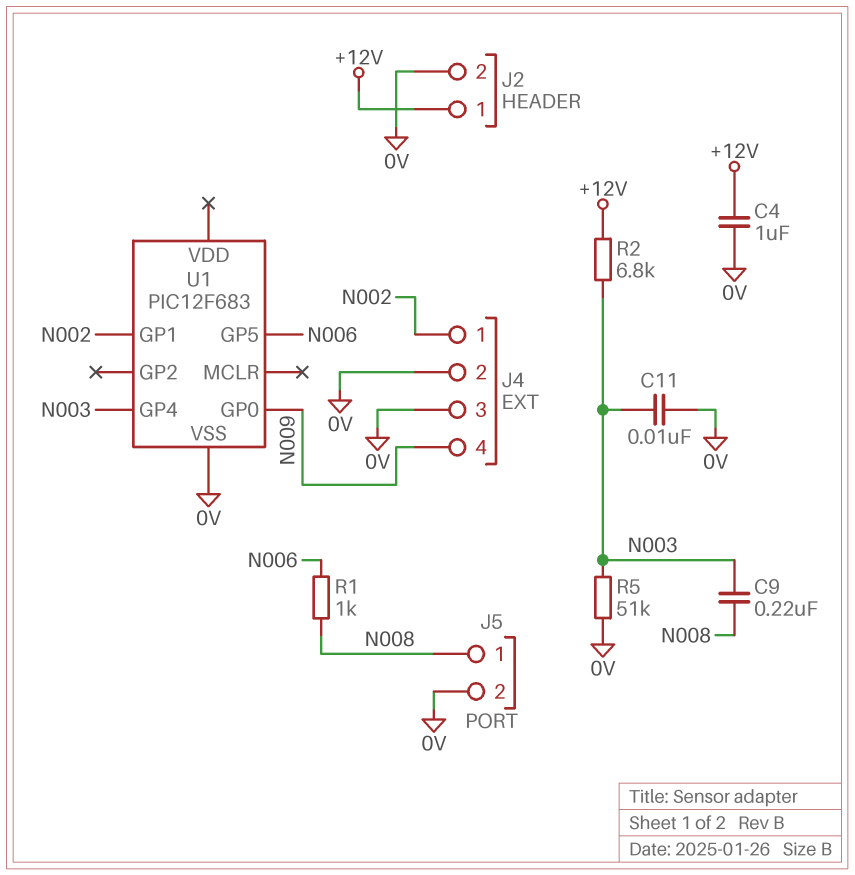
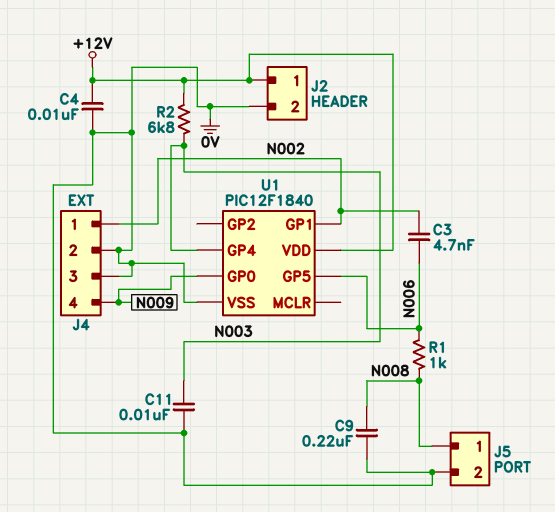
C3: none -> 4.7nF (N002, N006)
C4: 1uF (+12V, 0V) -> 10nF (+12V, 0V)
C9: 220nF (N003, N008) -> 220nF (0V, N008)
R5: 51k (0V, N003) -> none
U1: PIC12F683 -> PIC12F1840
U1 pin VDD: none -> +12V

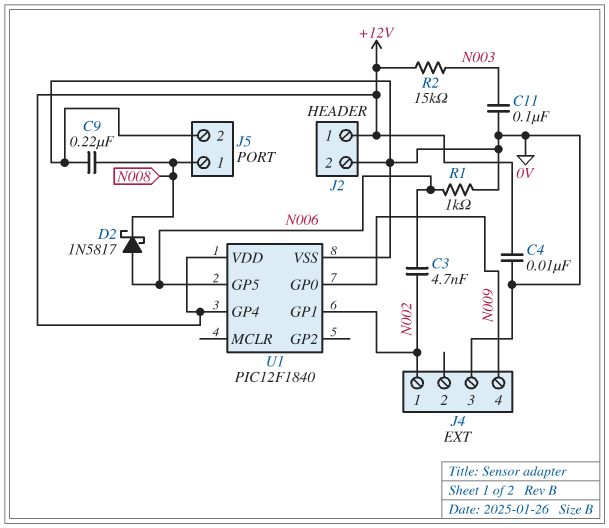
C11: 10nF (0V, N003) -> 100nF (0V, N003)
D2: none -> schottky 1N5817 (A N006, K N008)
J4 pin 2: 0V -> none
R1: 1k (N006, N008) -> 1k (0V, N006)
R2: 6.8k (+12V, N003) -> 15k (+12V, N003)
U1 pin GP4: N003 -> +12V

